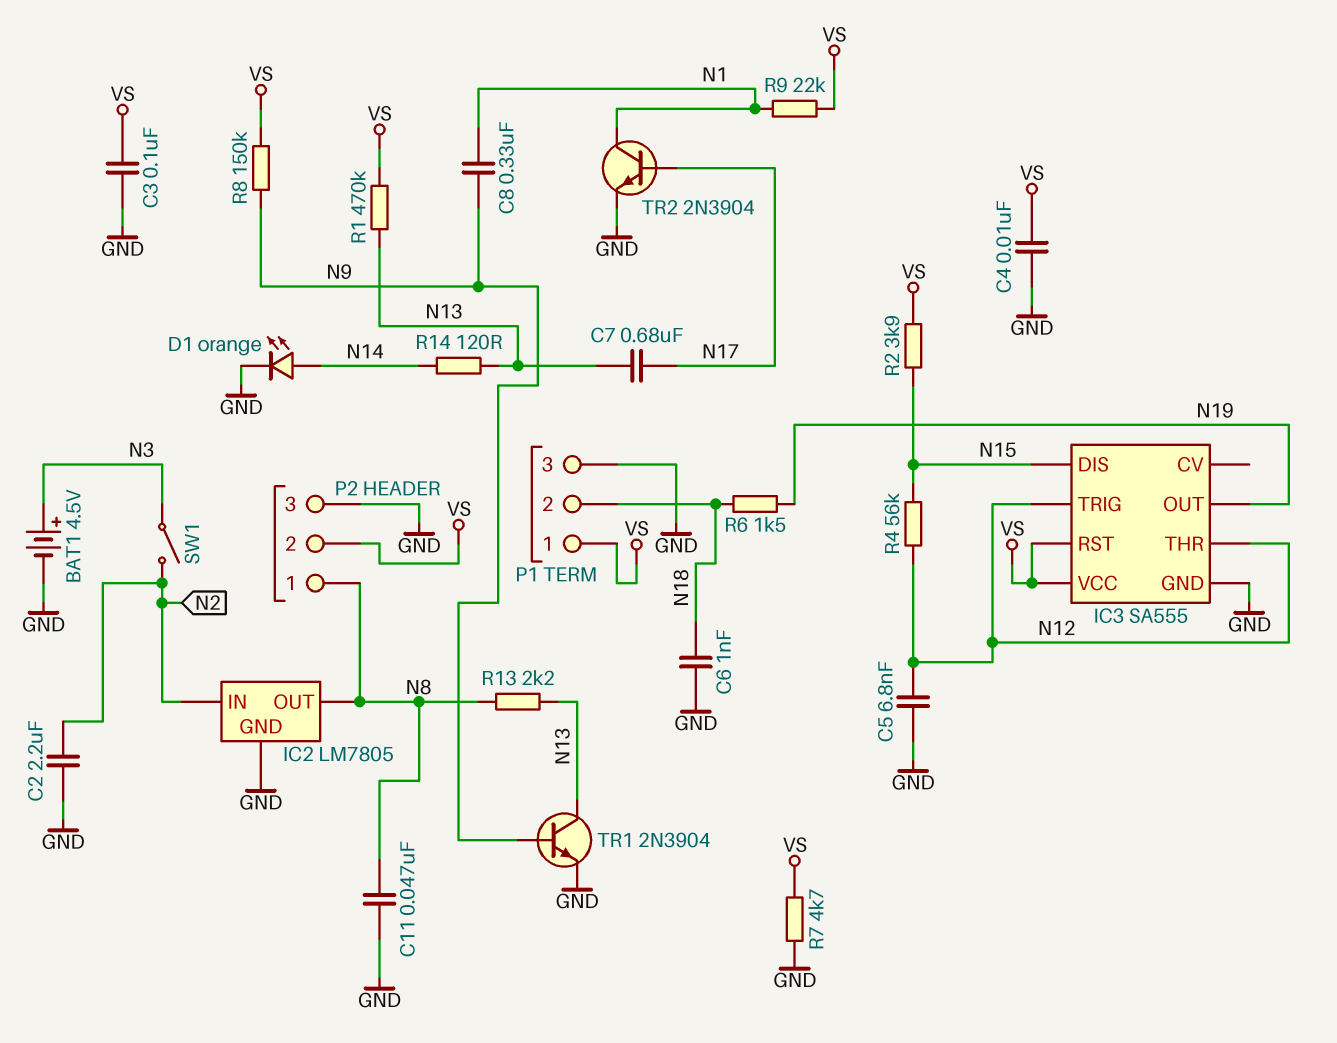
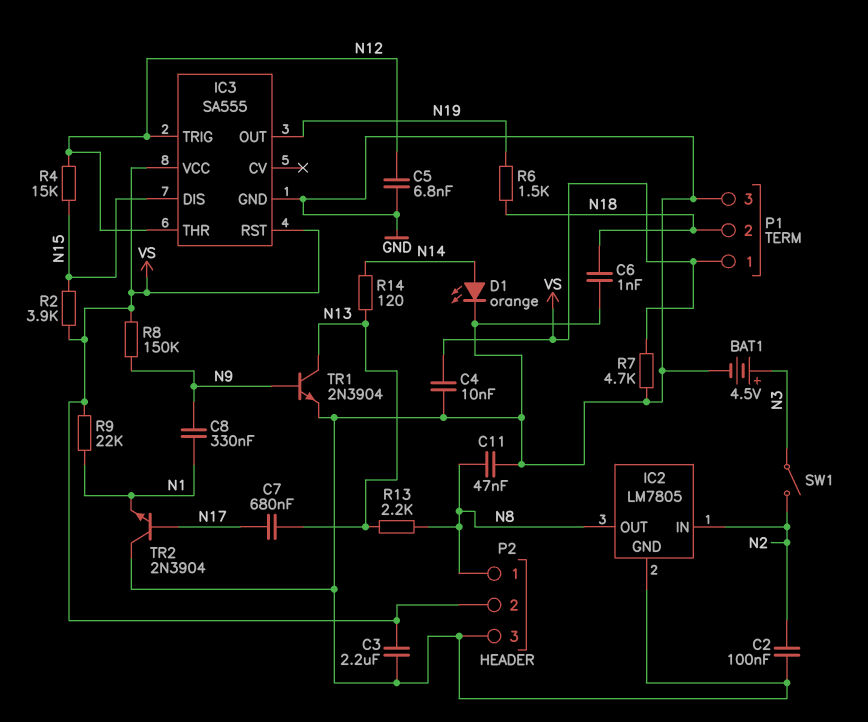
C2: 2.2uF (GND, N2) -> 100nF (GND, N2)
C3: 100nF (GND, VS) -> 2.2uF (GND, VS)
R1: 470k (N13, VS) -> none
R4: 56k (N12, N15) -> 15k (N12, N15)
TR2: NPN 2N3904 (B N17, C N1, E GND) -> NPN 2N3904 (B N17, C GND, E N1)

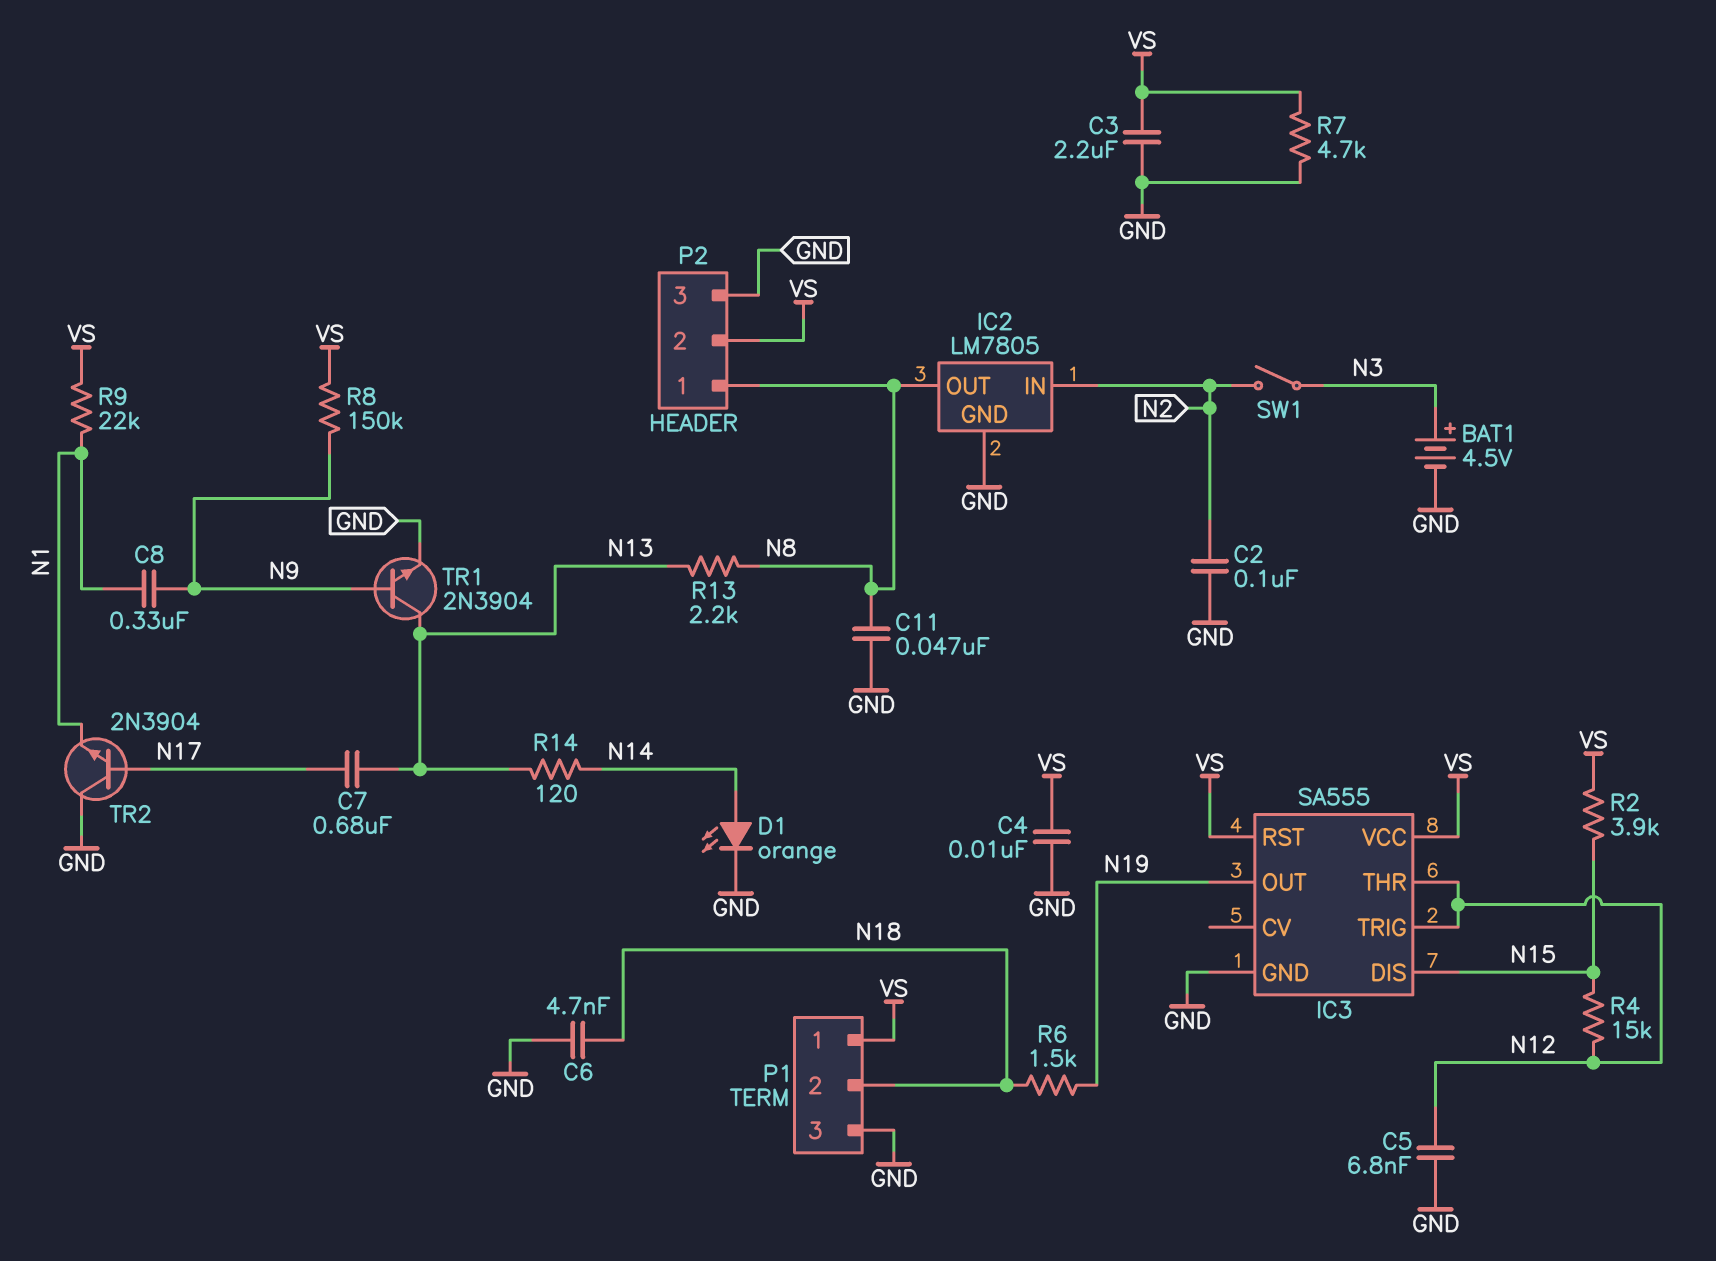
C6: 1nF (GND, N18) -> 4.7nF (GND, N18)

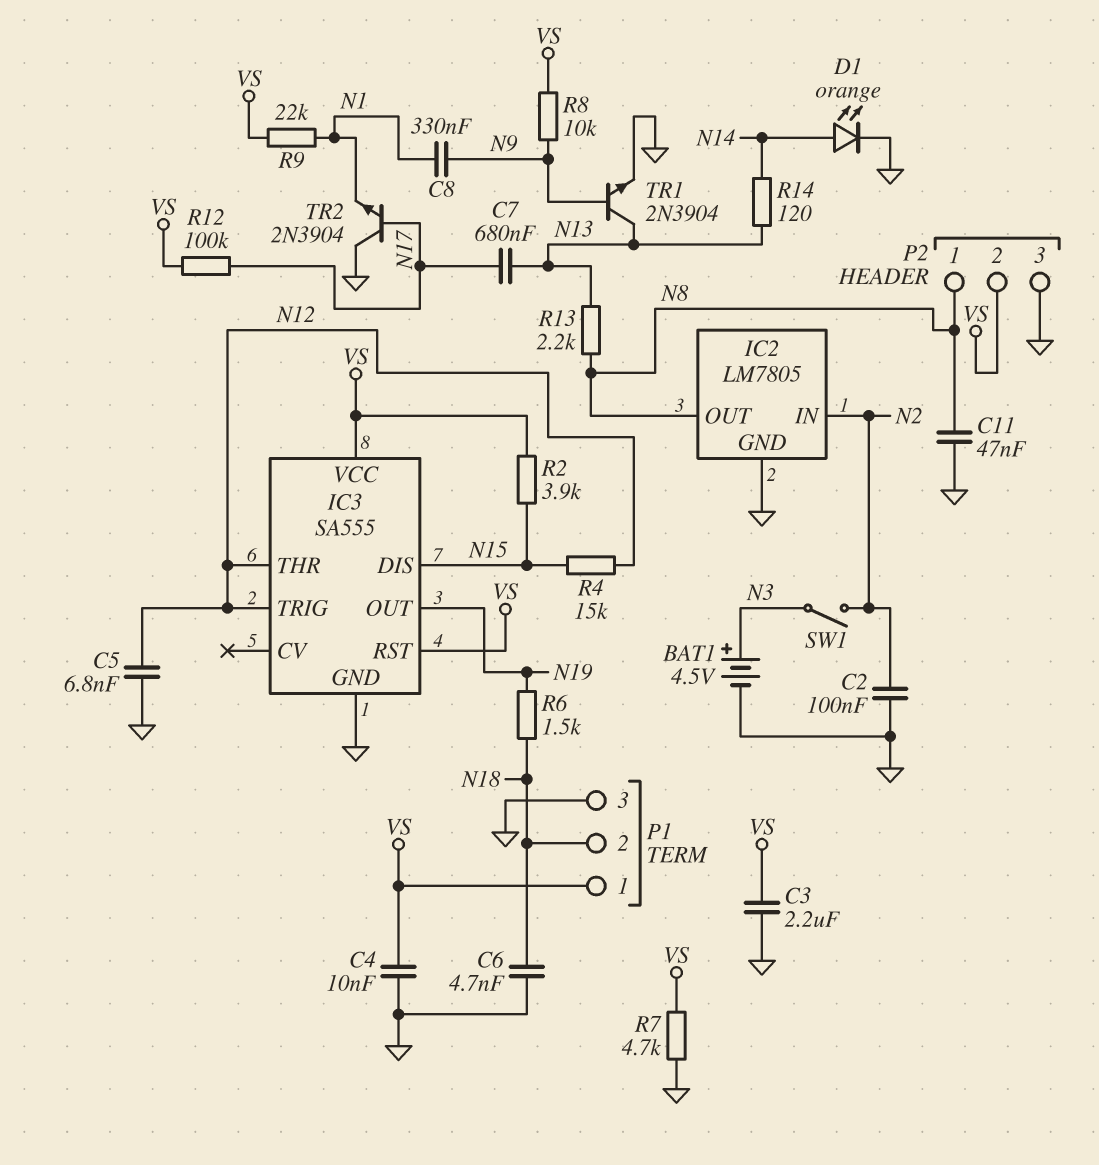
R8: 150k (N9, VS) -> 10k (N9, VS)
R12: none -> 100k (N17, VS)

